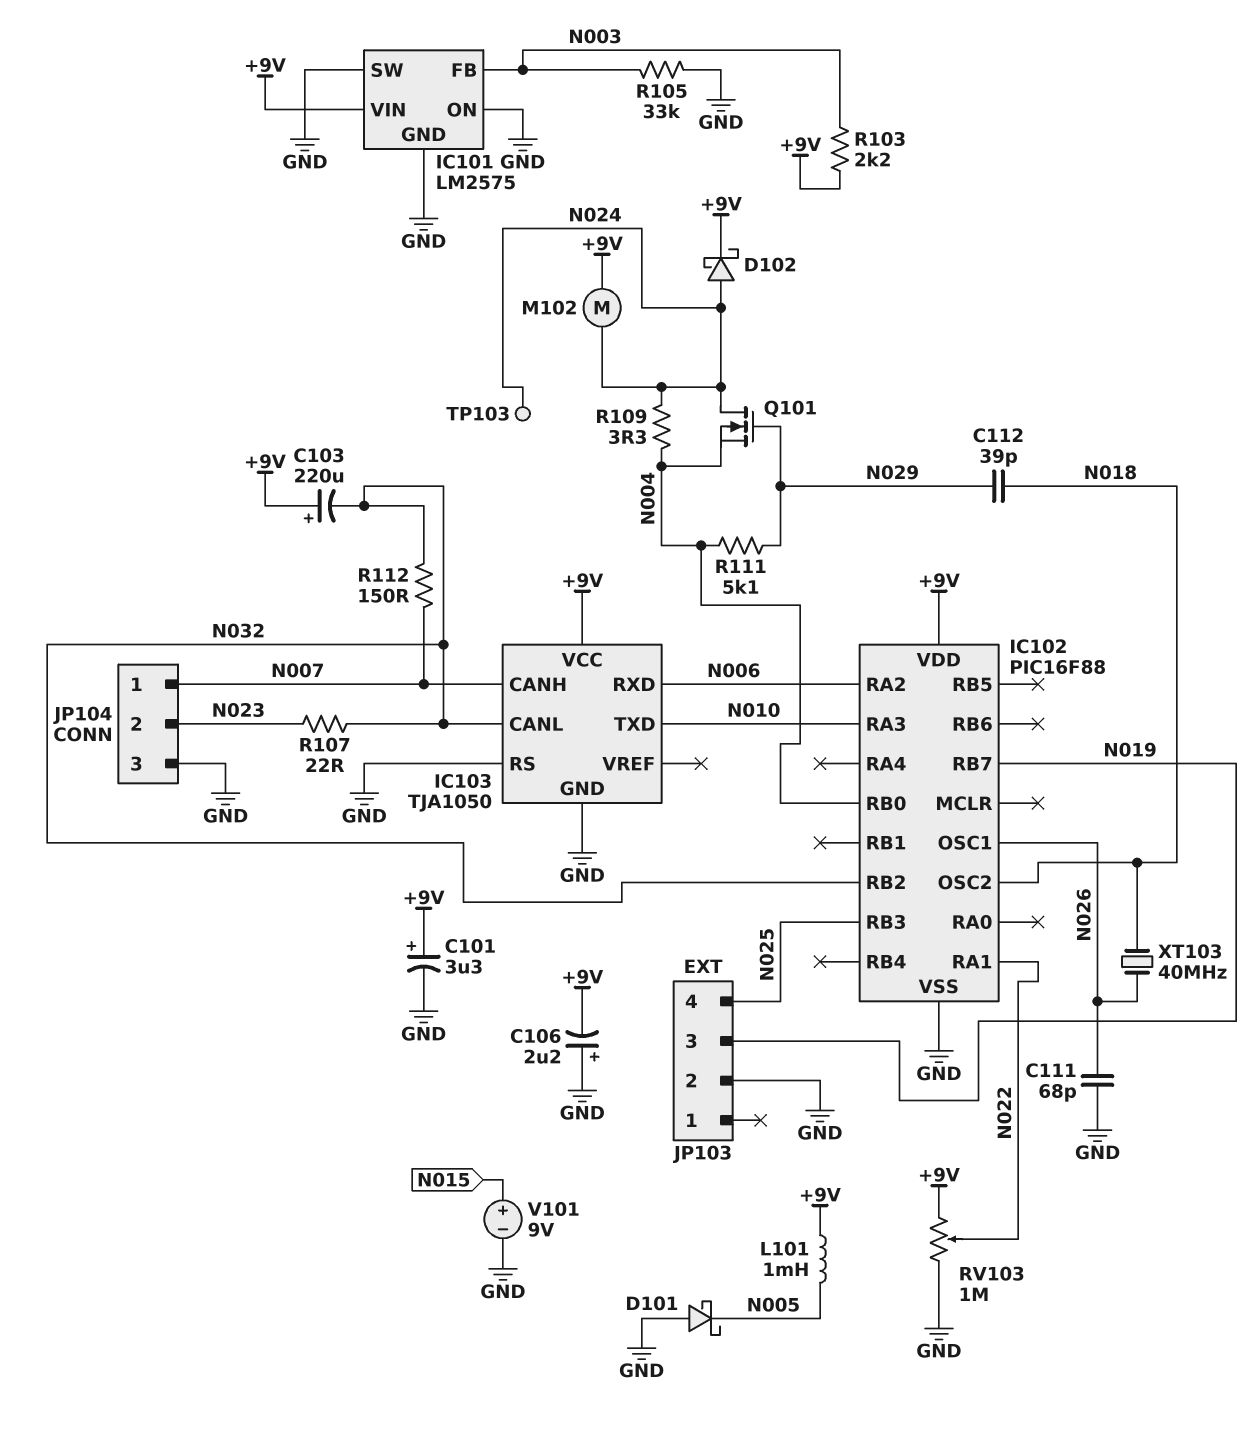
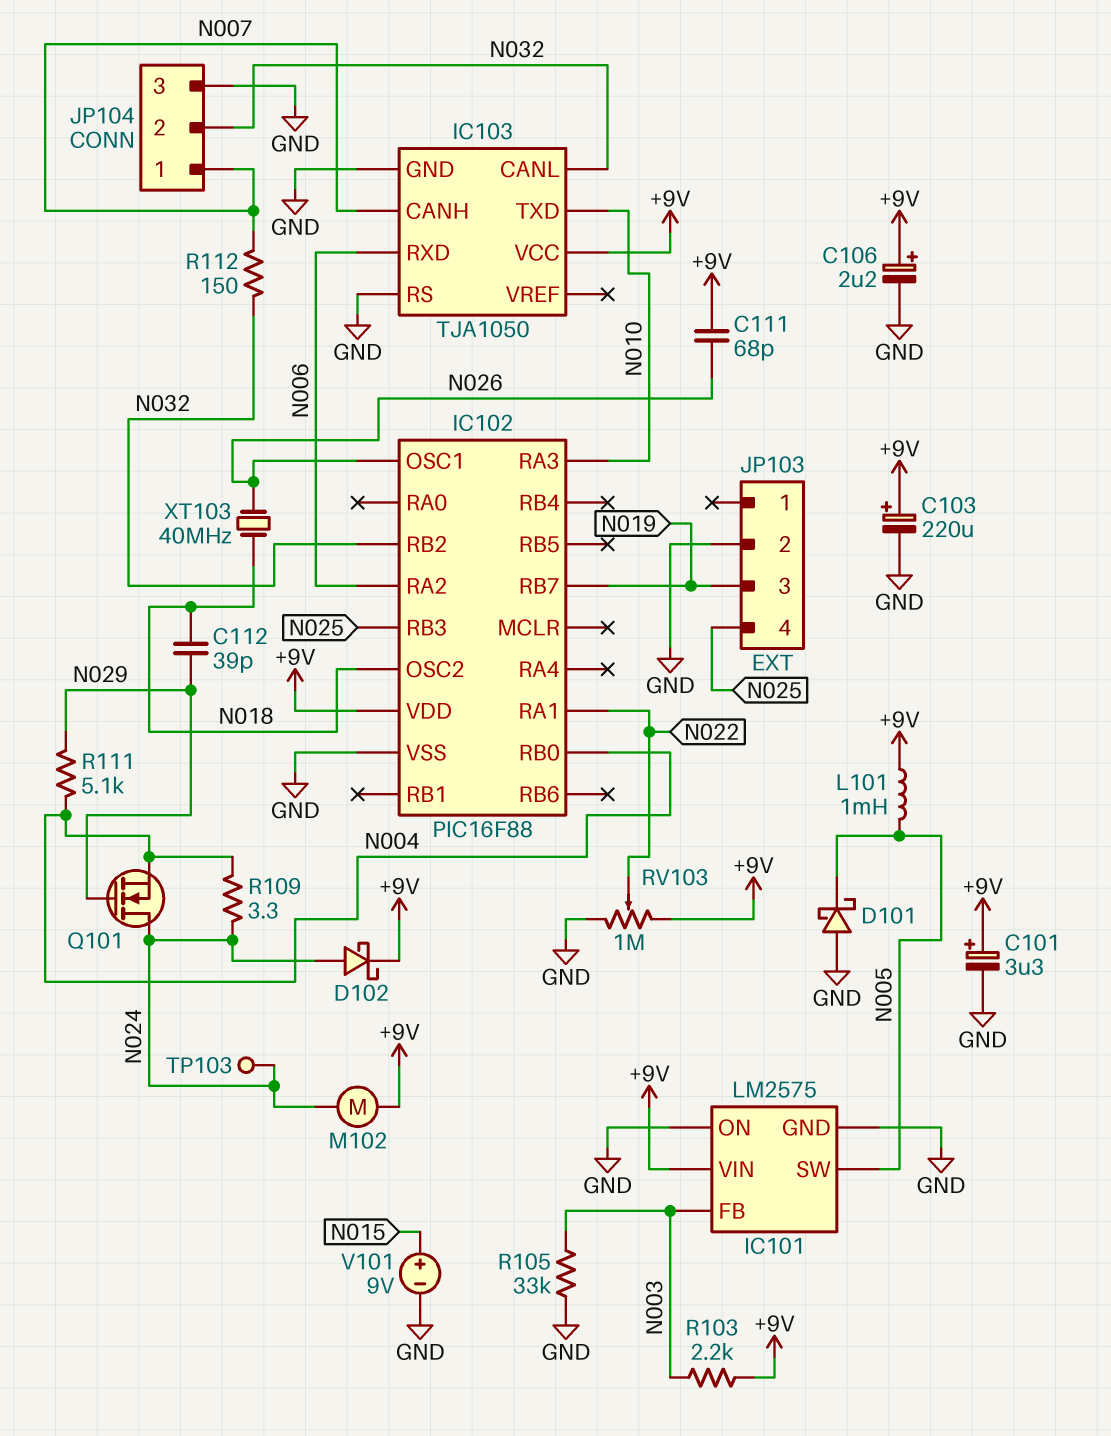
C103: 220uF (plus +9V, minus N032) -> 220uF (plus +9V, minus GND)
C106: 2.2uF (plus GND, minus +9V) -> 2.2uF (plus +9V, minus GND)
C111: 68pF (GND, N026) -> 68pF (+9V, N026)
IC101 pin SW: GND -> N005
JP104 pin 2: N023 -> N032
R107: 22 (N023, N032) -> none

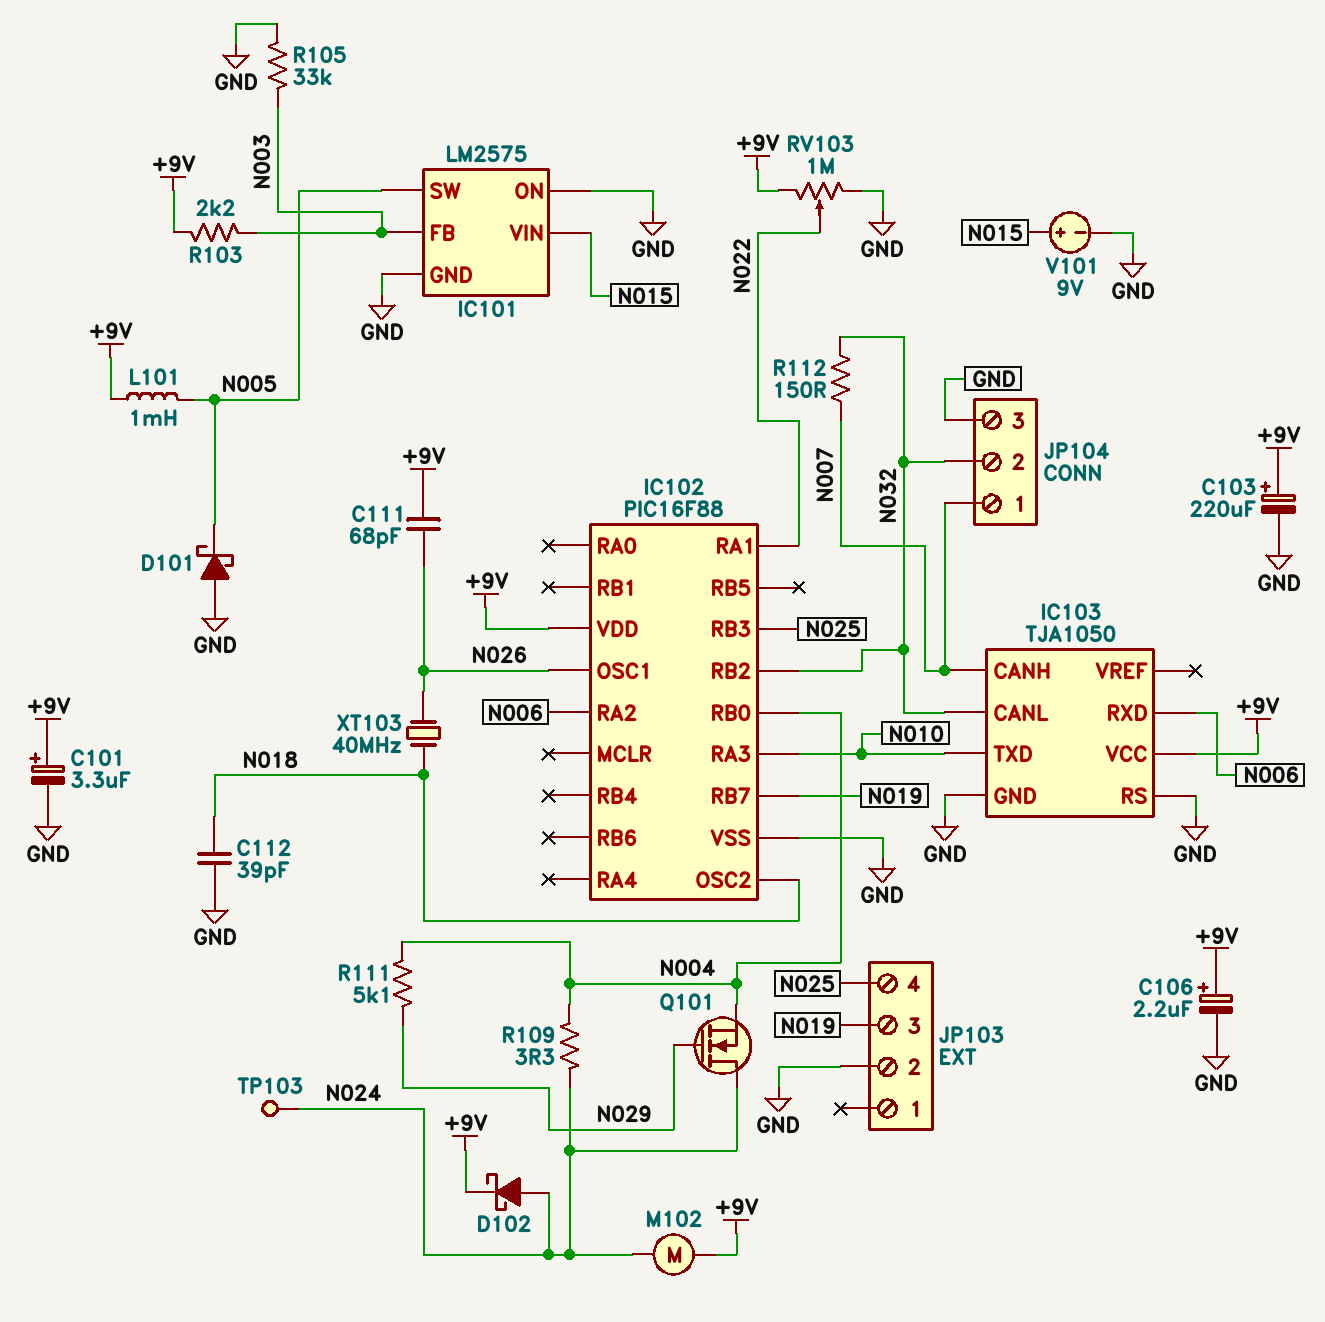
C112: 39pF (N018, N029) -> 39pF (GND, N018)
IC101 pin VIN: +9V -> N015

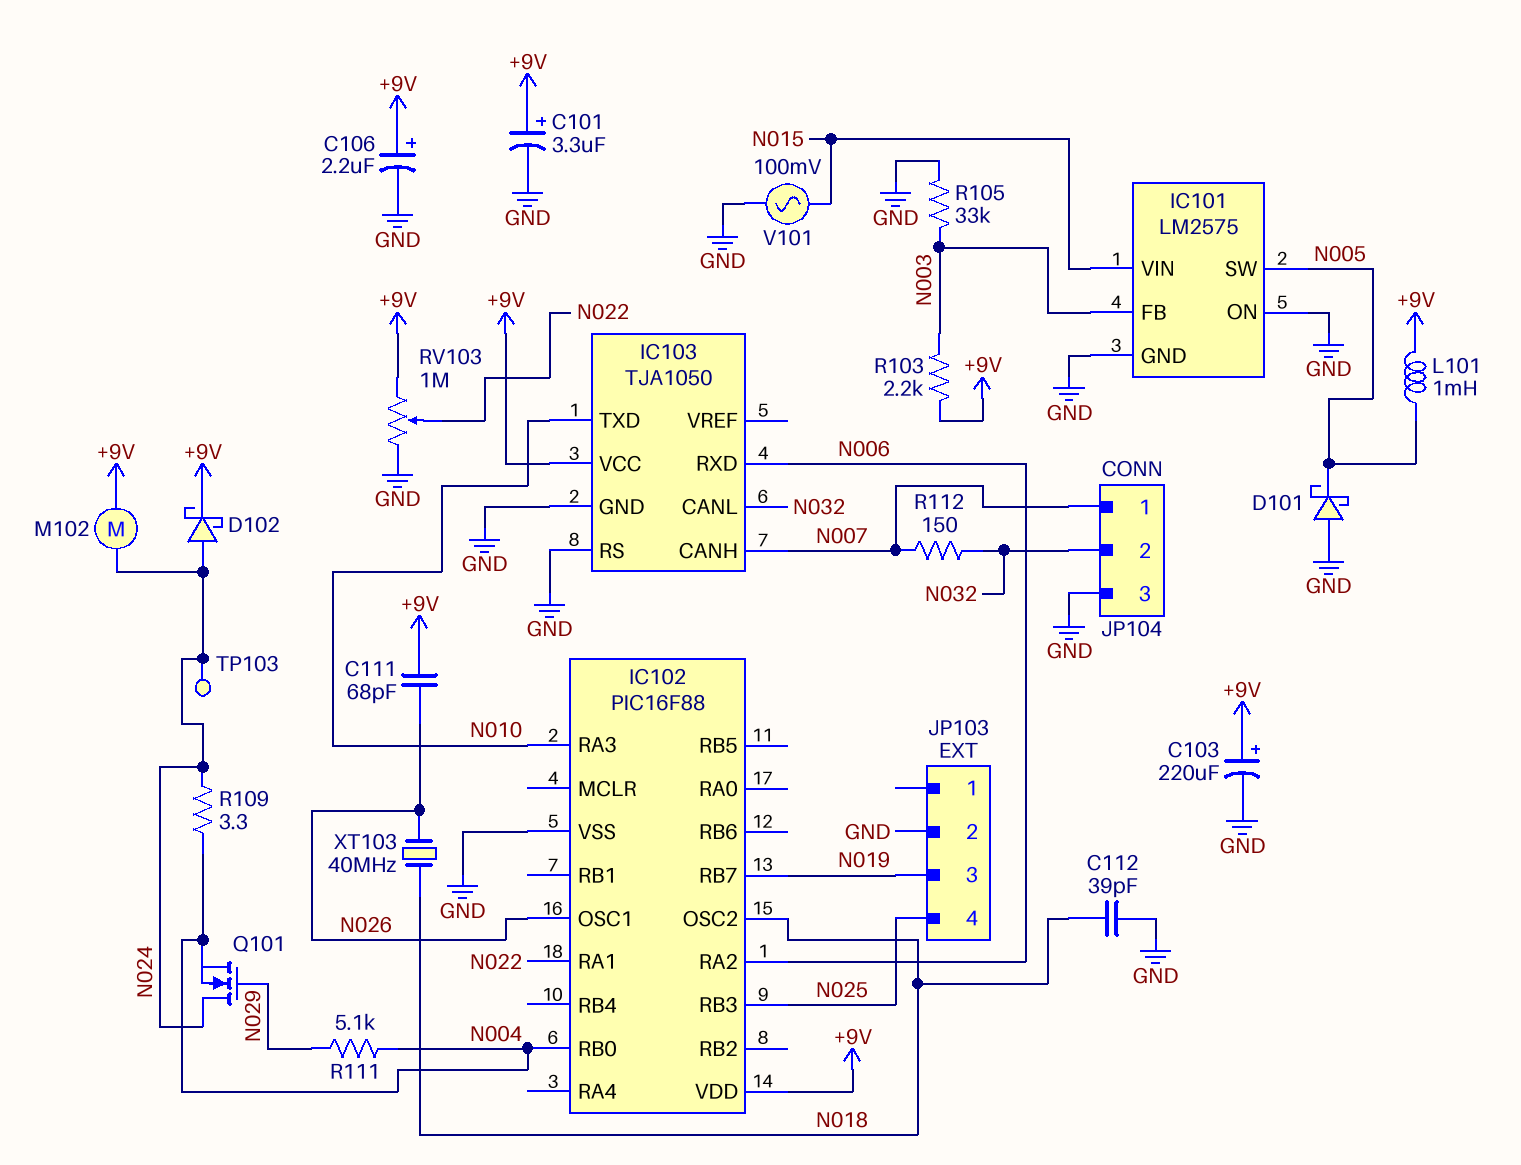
IC102 pin RB2: N032 -> none
V101: 9V (plus N015, minus GND) -> AC 100mV (GND, N015)

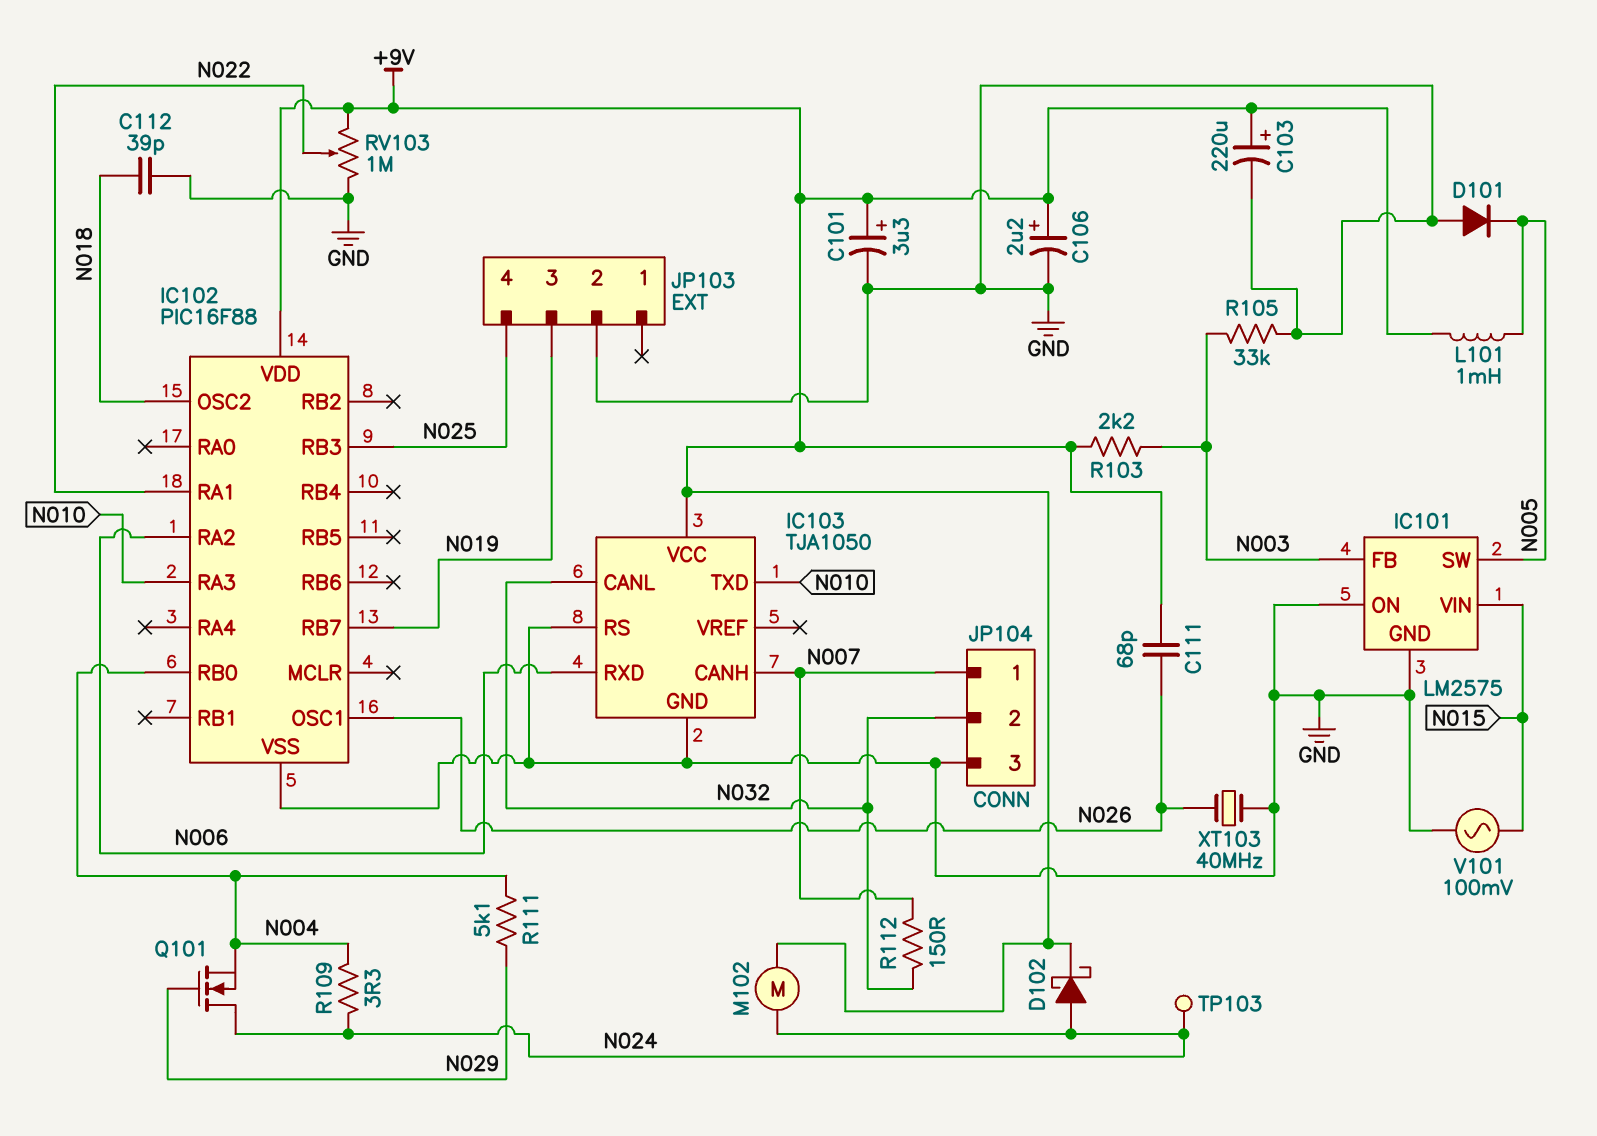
D101: schottky (A GND, K N005) -> diode (A GND, K N005)
XT103: 40MHz (N018, N026) -> 40MHz (GND, N026)

